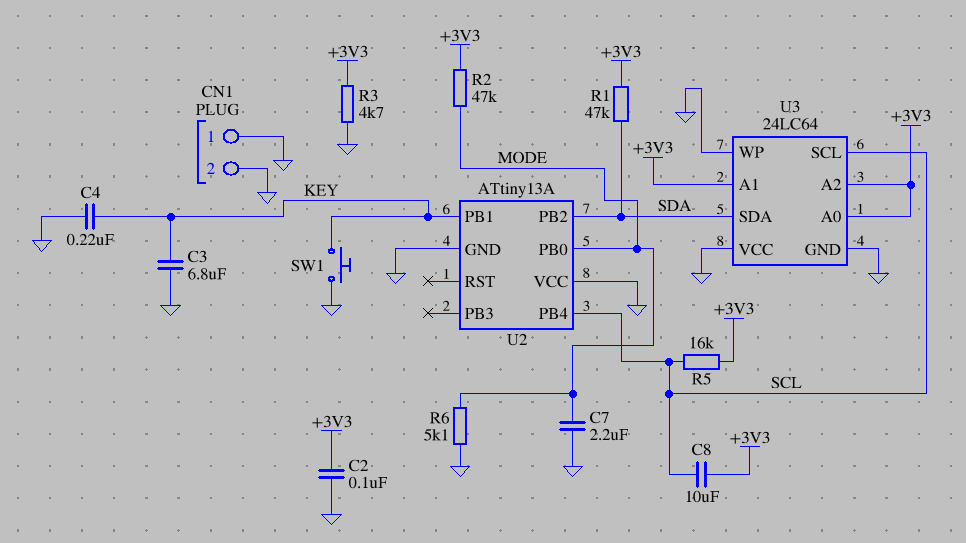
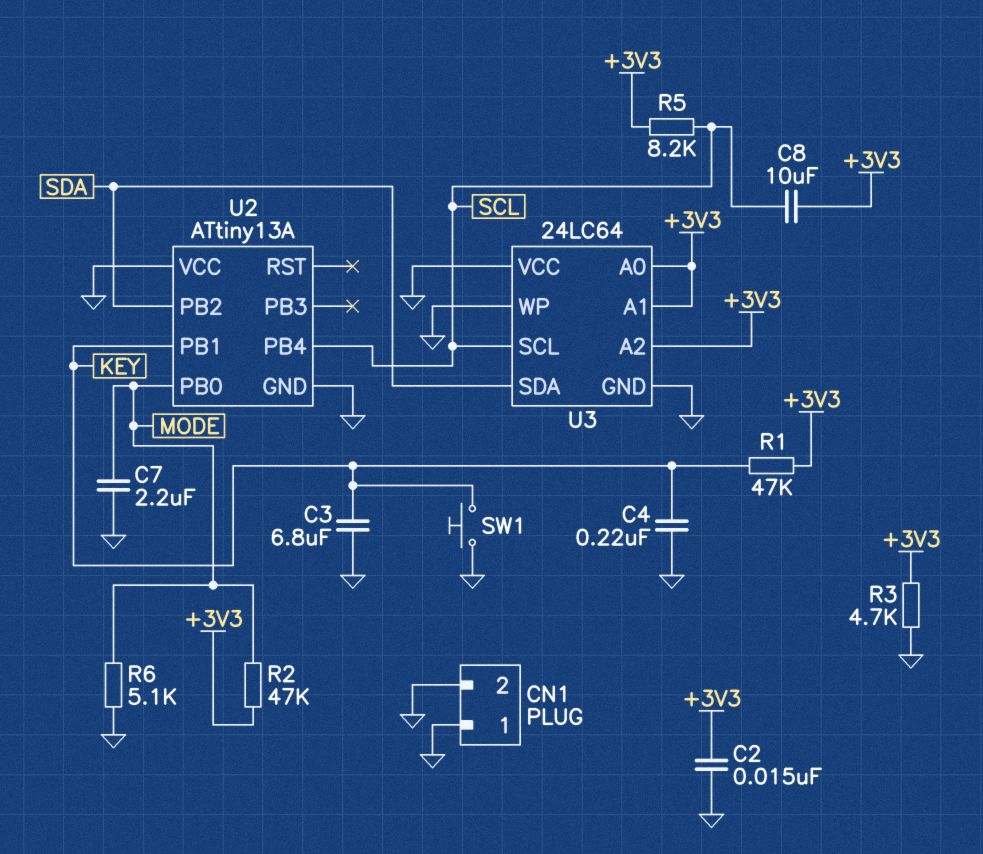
C2: 100nF (+3V3, GND) -> 15nF (+3V3, GND)
R1: 47k (+3V3, SDA) -> 47k (+3V3, KEY)
R5: 16k (+3V3, SCL) -> 8.2k (+3V3, SCL)

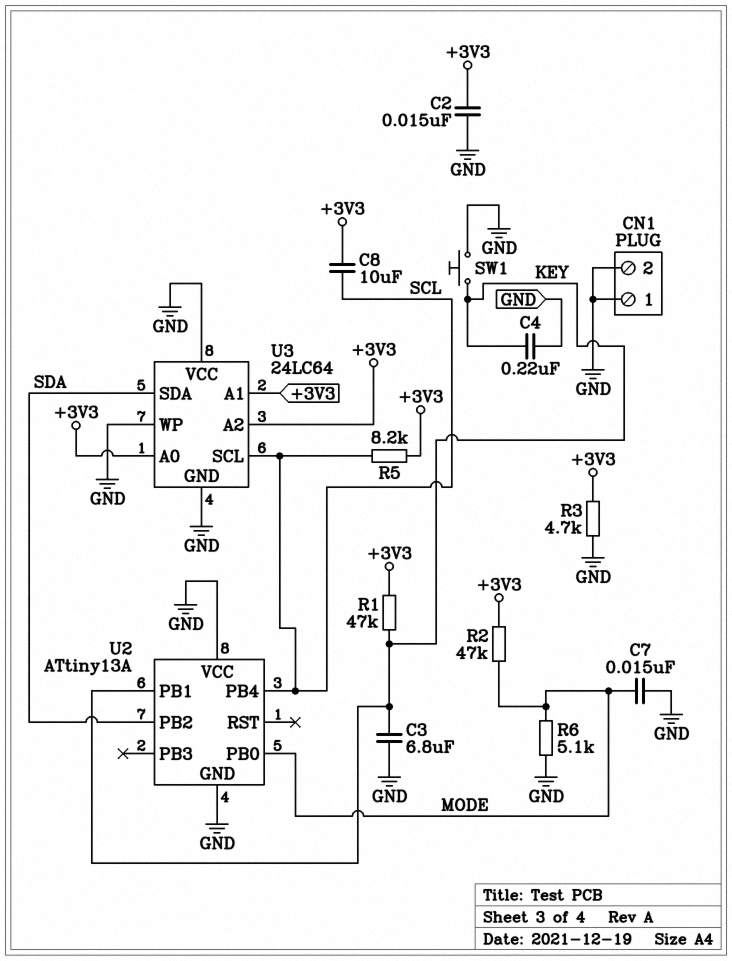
C7: 2.2uF (GND, MODE) -> 15nF (GND, MODE)

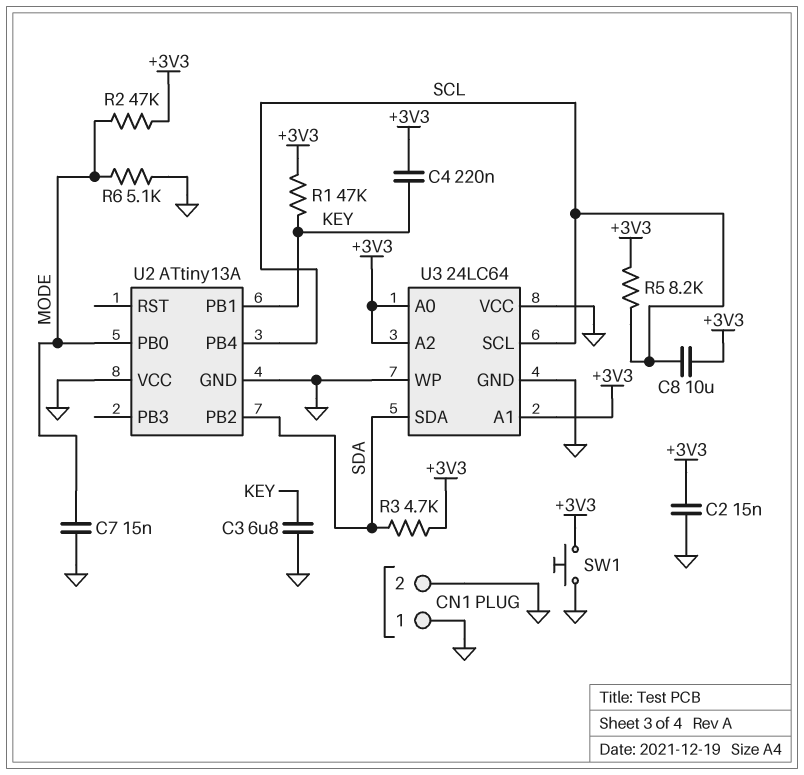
C4: 220nF (GND, KEY) -> 220nF (+3V3, KEY)
R3: 4.7k (+3V3, GND) -> 4.7k (+3V3, SDA)
SW1: button (GND, KEY) -> button (+3V3, GND)

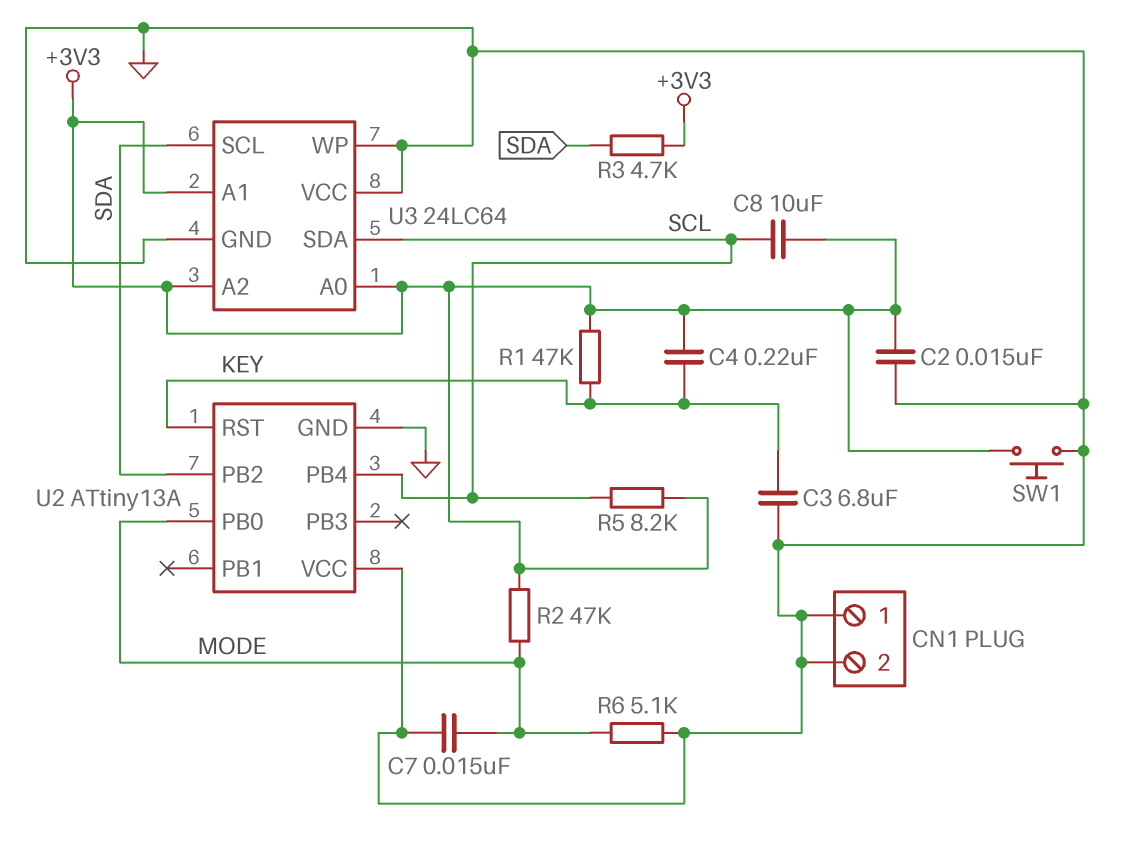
U2 pin PB1: KEY -> none
U2 pin RST: none -> KEY
U3 pin SCL: SCL -> SDA
U3 pin SDA: SDA -> SCL

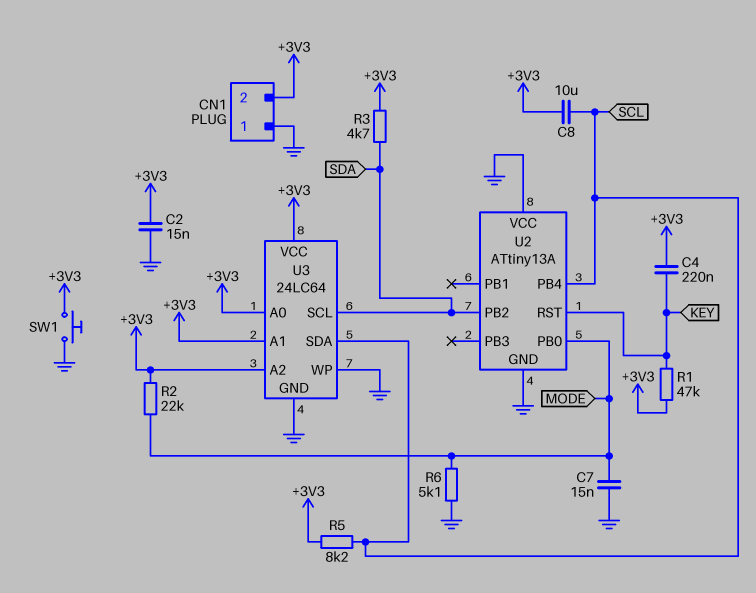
C3: 6.8uF (GND, KEY) -> none
CN1 pin 2: GND -> +3V3
R2: 47k (+3V3, MODE) -> 22k (+3V3, MODE)
U3 pin VCC: GND -> +3V3

